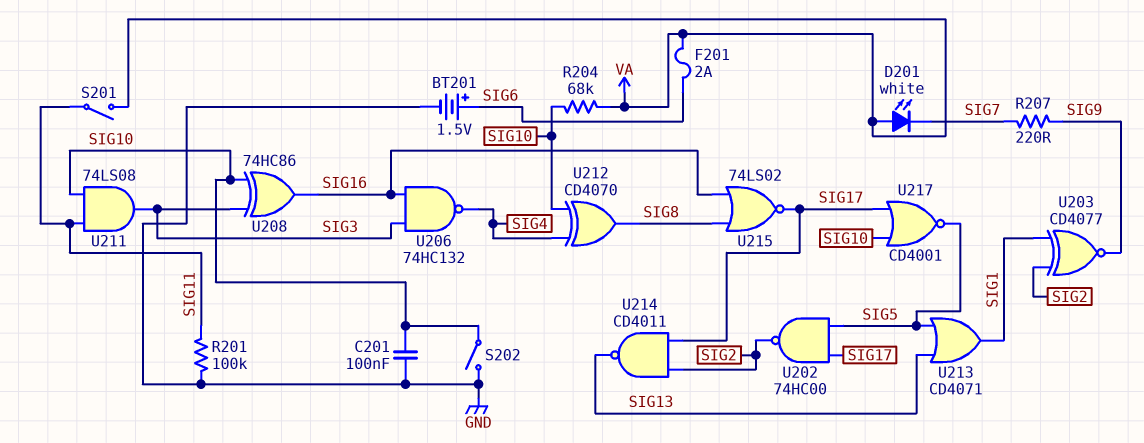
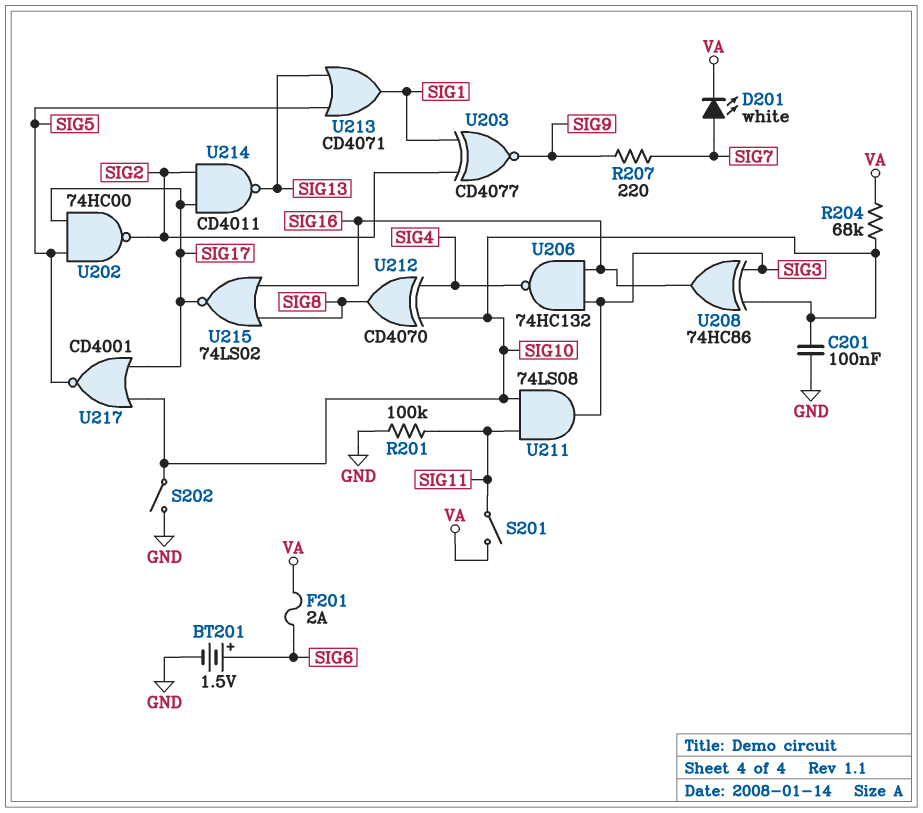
D201: LED white (A VA, K SIG7) -> LED white (A SIG7, K VA)

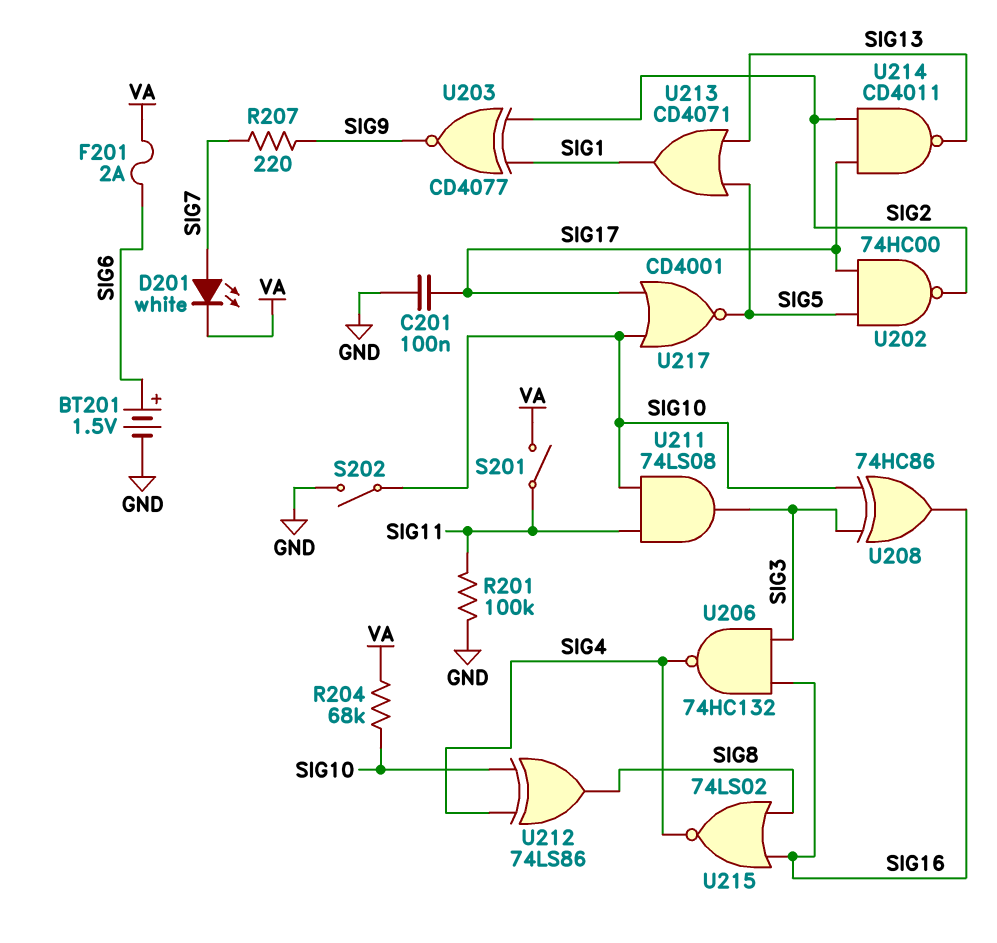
C201: 100nF (GND, SIG10) -> 100nF (GND, SIG17)
U212: XOR CD4070 (in SIG4, in SIG10, out SIG8) -> XOR 74LS86 (in SIG4, in SIG10, out SIG8)
U215: NOR 74LS02 (in SIG8, in SIG16, out SIG17) -> NOR 74LS02 (in SIG8, in SIG16, out SIG4)

